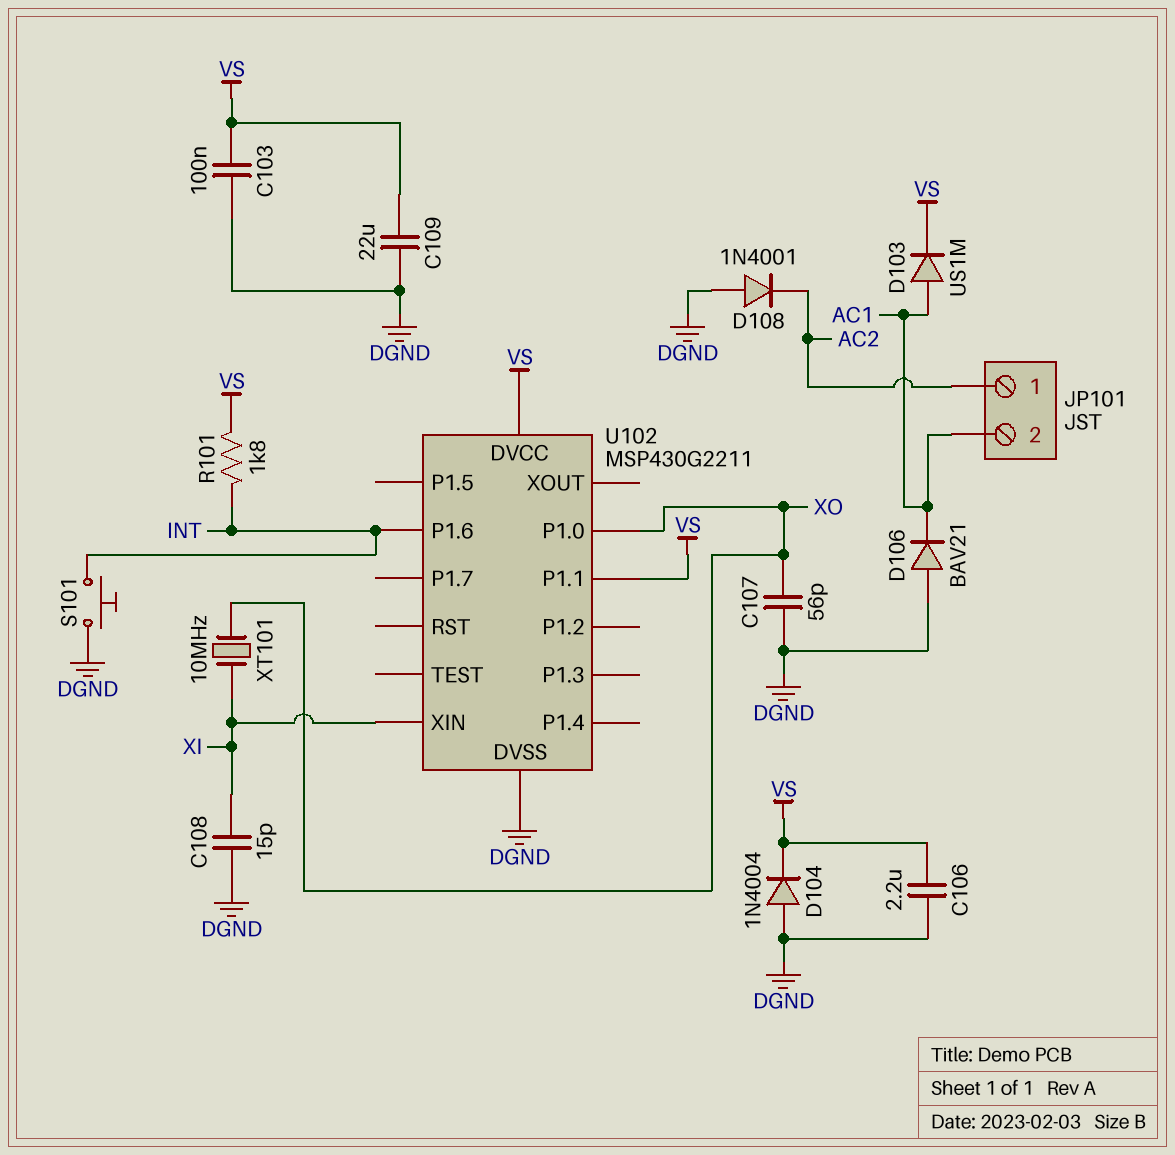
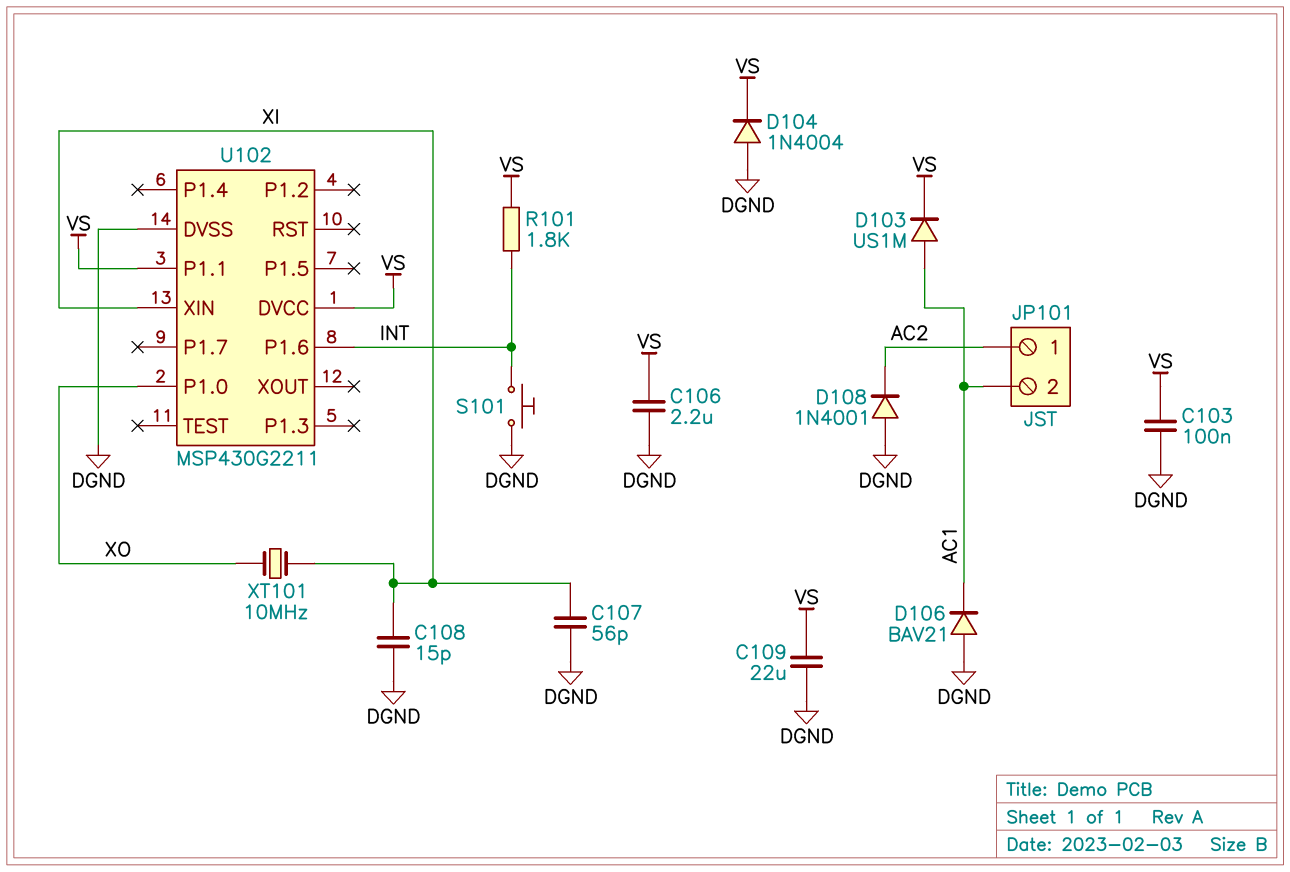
C107: 56pF (DGND, XO) -> 56pF (DGND, XI)

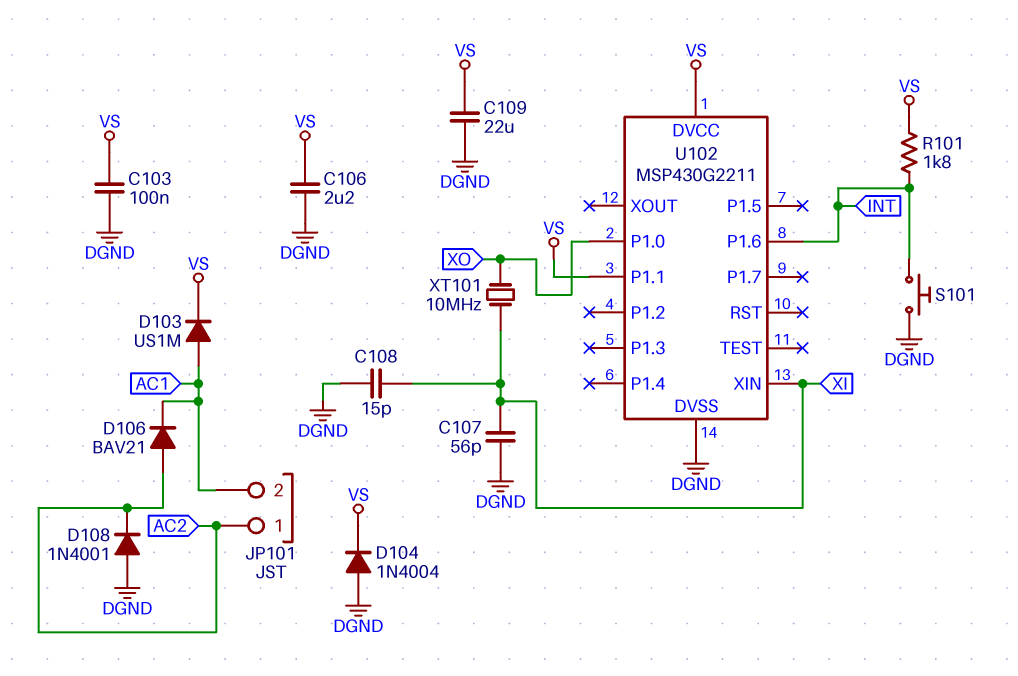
D106: diode BAV21 (A DGND, K AC1) -> diode BAV21 (A AC2, K AC1)

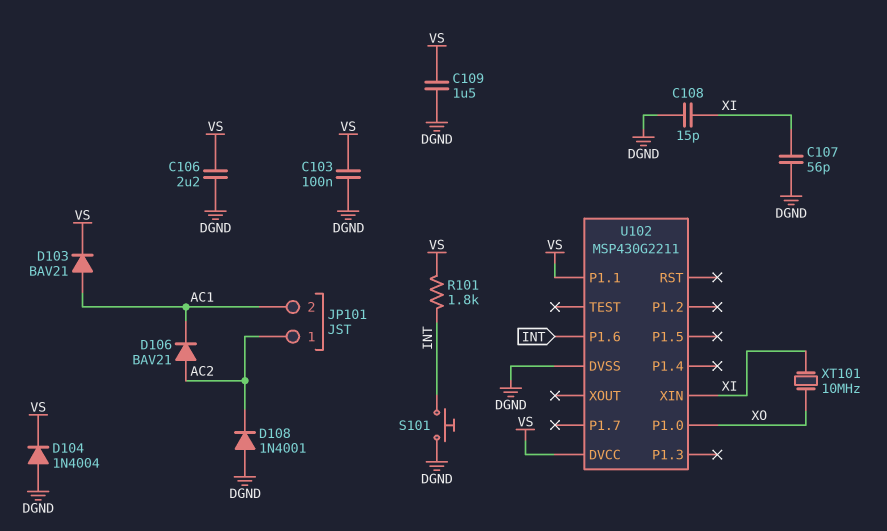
C109: 22uF (DGND, VS) -> 1.5uF (DGND, VS)
D103: diode US1M (A AC1, K VS) -> diode BAV21 (A AC1, K VS)

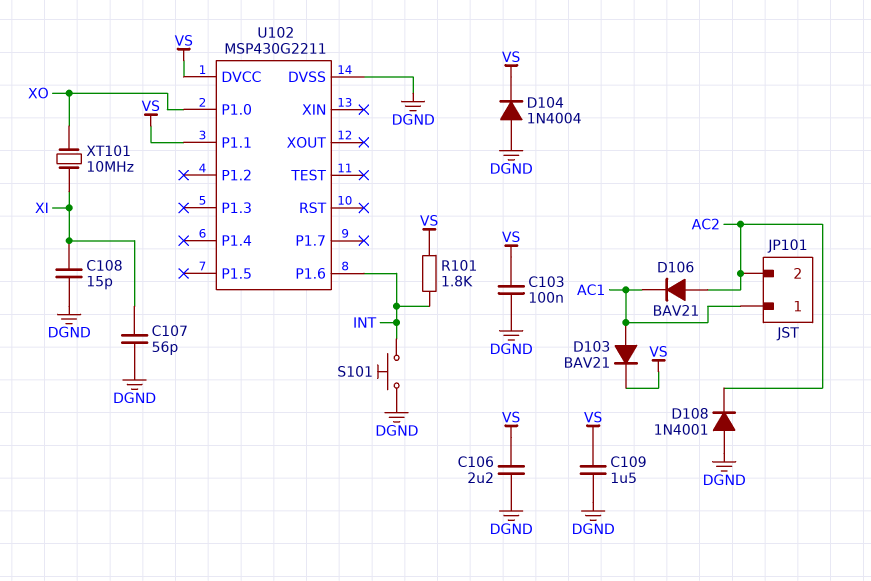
JP101 pin 1: AC2 -> AC1
JP101 pin 2: AC1 -> AC2
U102 pin XIN: XI -> none

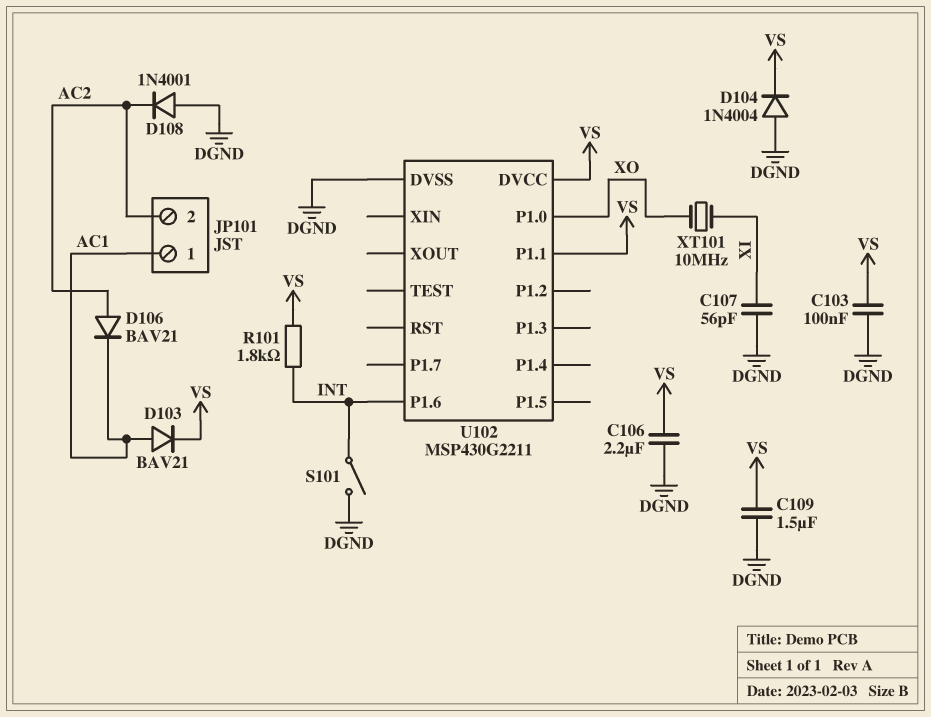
C108: 15pF (DGND, XI) -> none
S101: button (DGND, INT) -> switch (DGND, INT)

